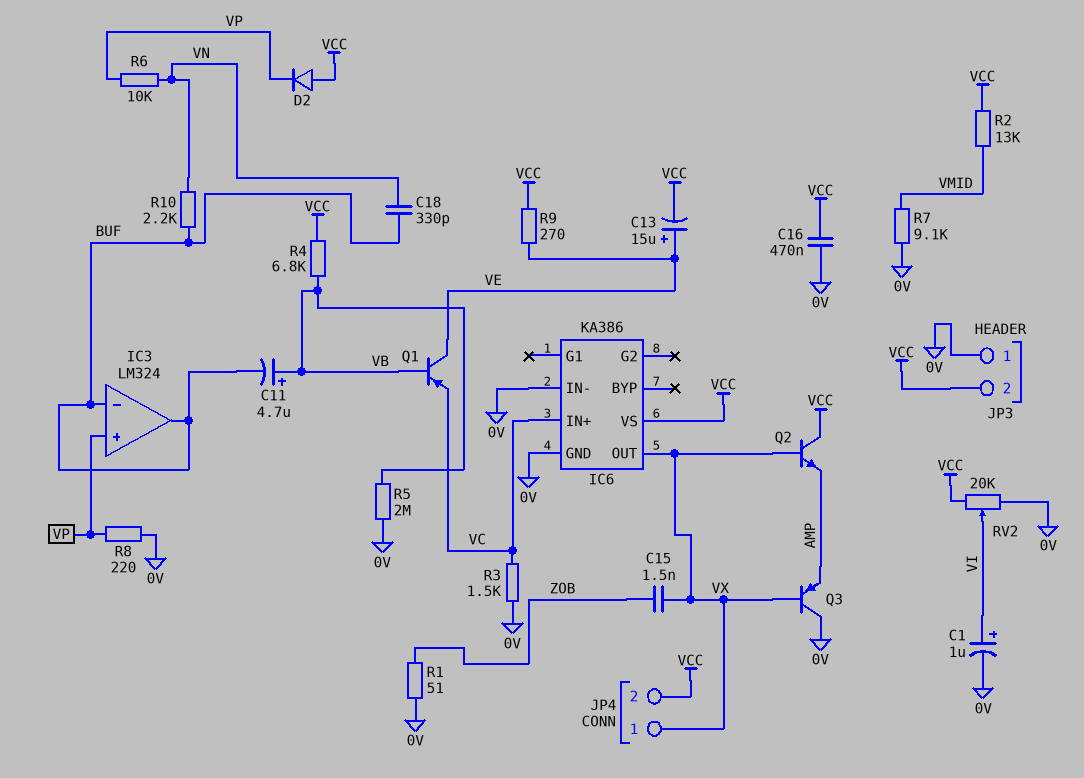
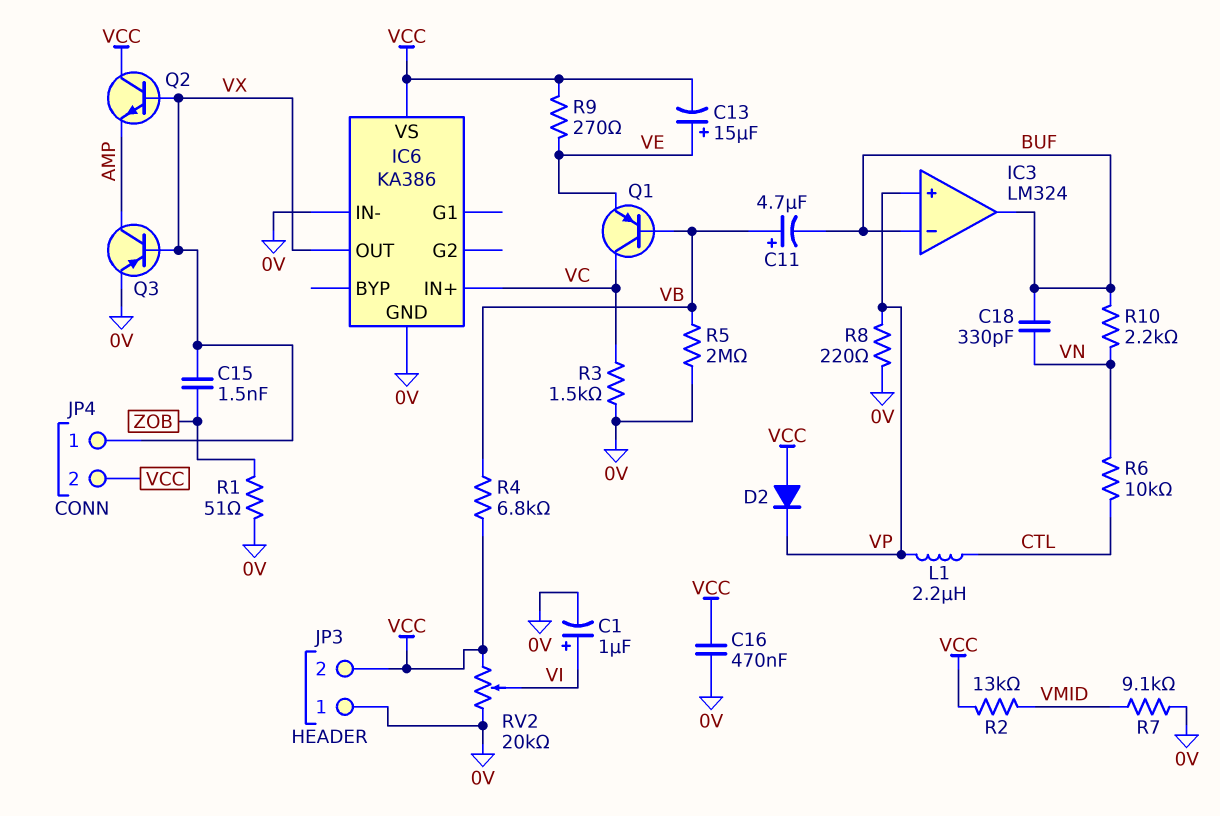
L1: none -> 2.2uH (CTL, VP)
Q1: PNP (B VB, C VE, E VC) -> PNP (B VB, C VC, E VE)
Q3: PNP (B VX, C 0V, E AMP) -> PNP (B VX, C AMP, E 0V)
R6: 10k (VN, VP) -> 10k (CTL, VN)

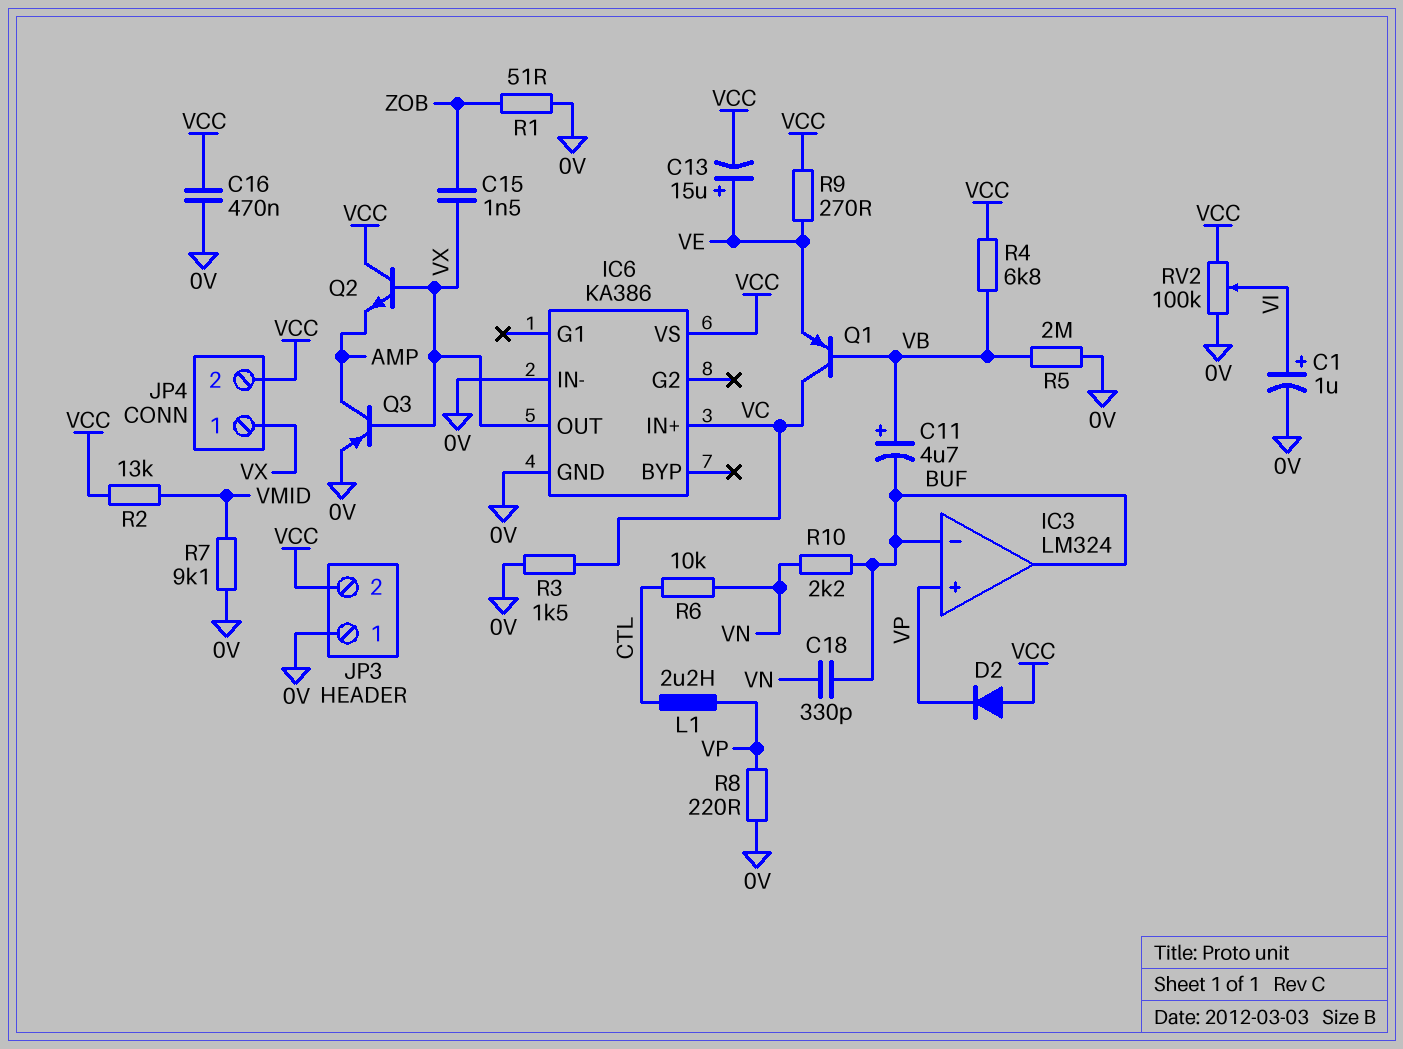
RV2: 20k (0V, VCC, wiper VI) -> 100k (0V, VCC, wiper VI)

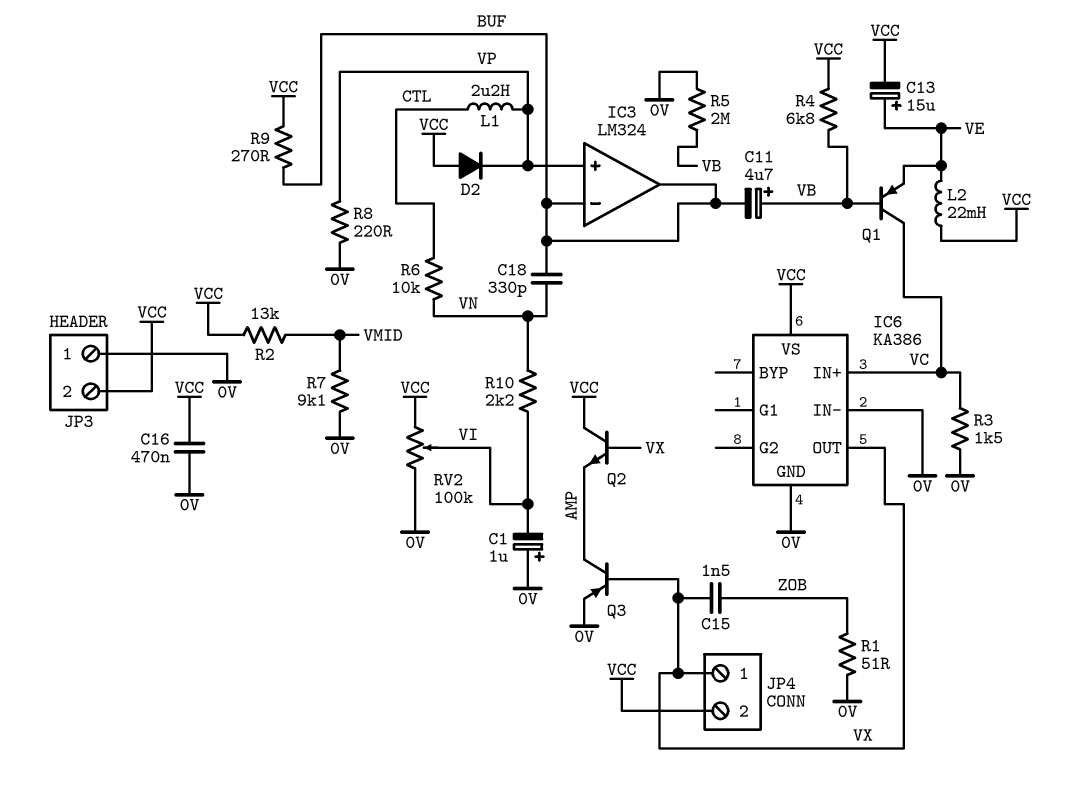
C1: 1uF (plus VI, minus 0V) -> 1uF (plus 0V, minus VI)
L2: none -> 22mH (VCC, VE)
R9: 270 (VCC, VE) -> 270 (BUF, VCC)
R10: 2.2k (BUF, VN) -> 2.2k (VI, VN)

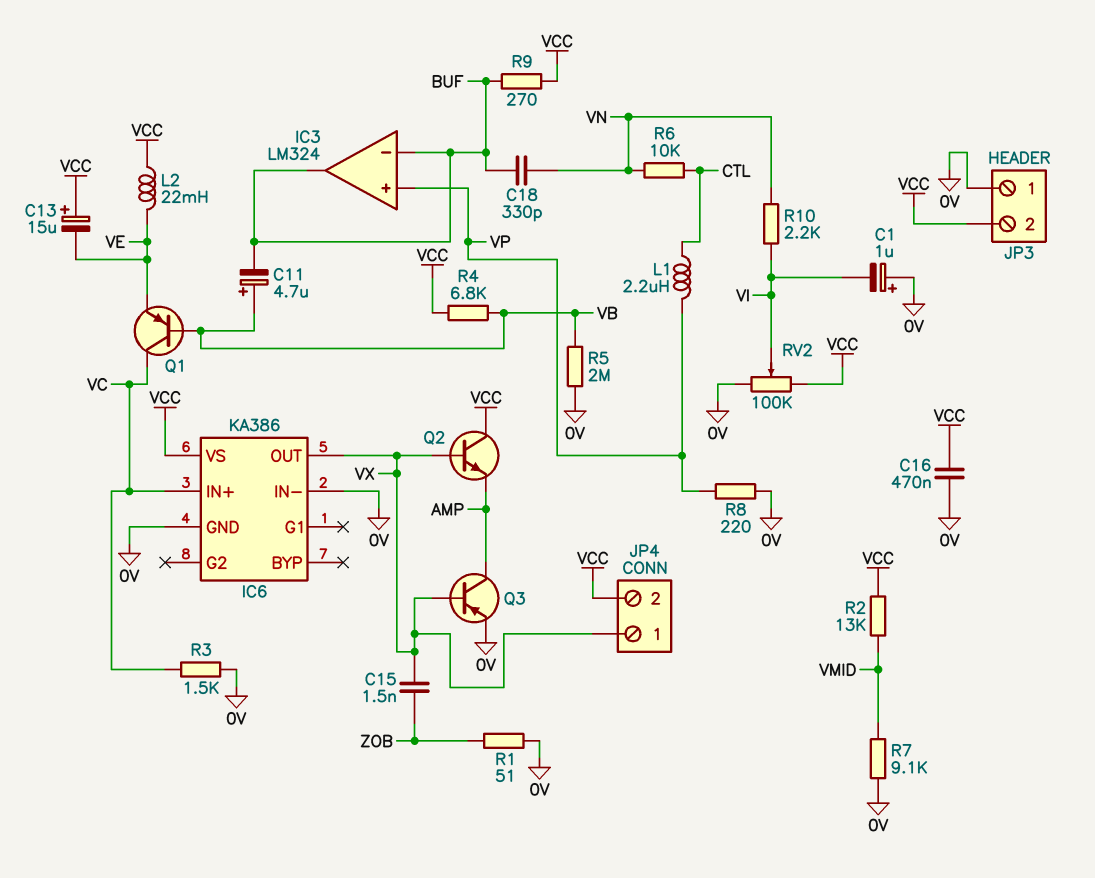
C13: 15uF (plus VE, minus VCC) -> 15uF (plus VCC, minus VE)
D2: diode (A VCC, K VP) -> none

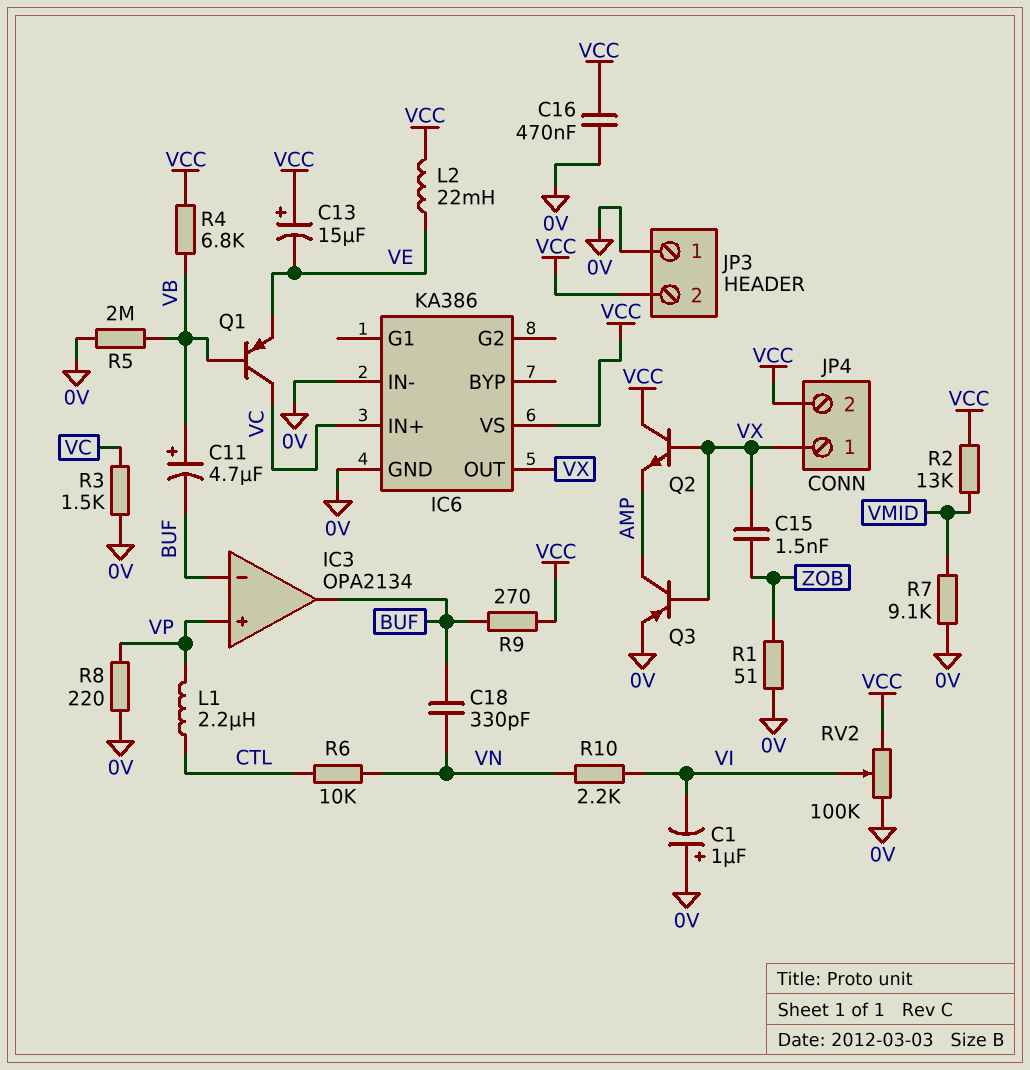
IC3: LM324 -> OPA2134

